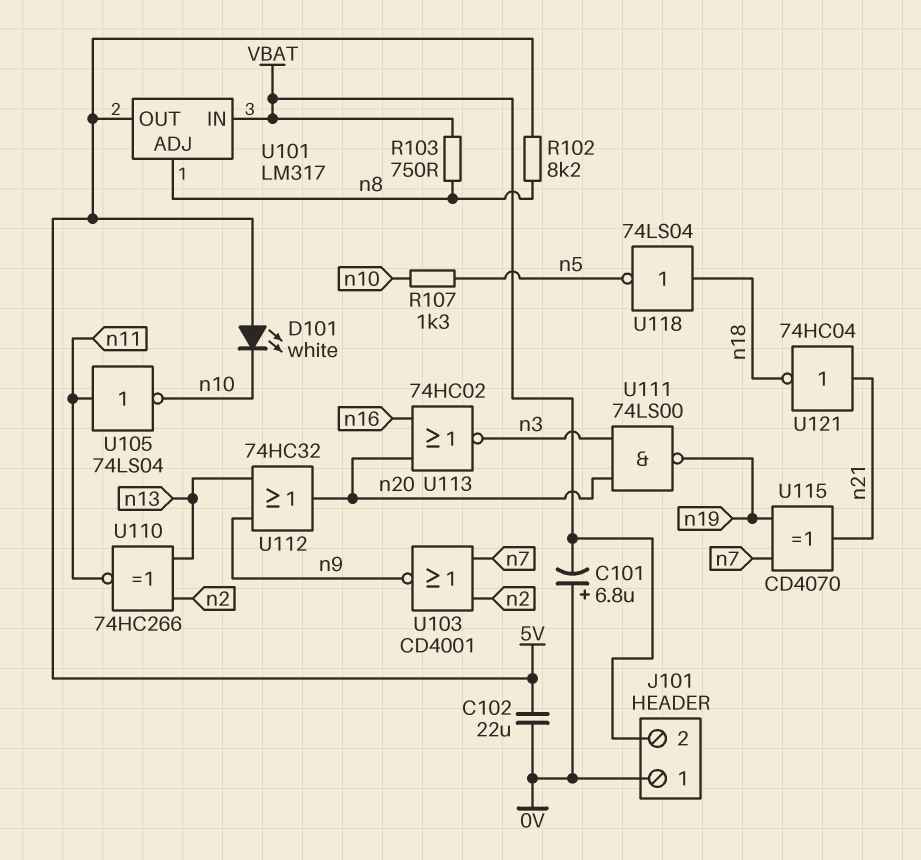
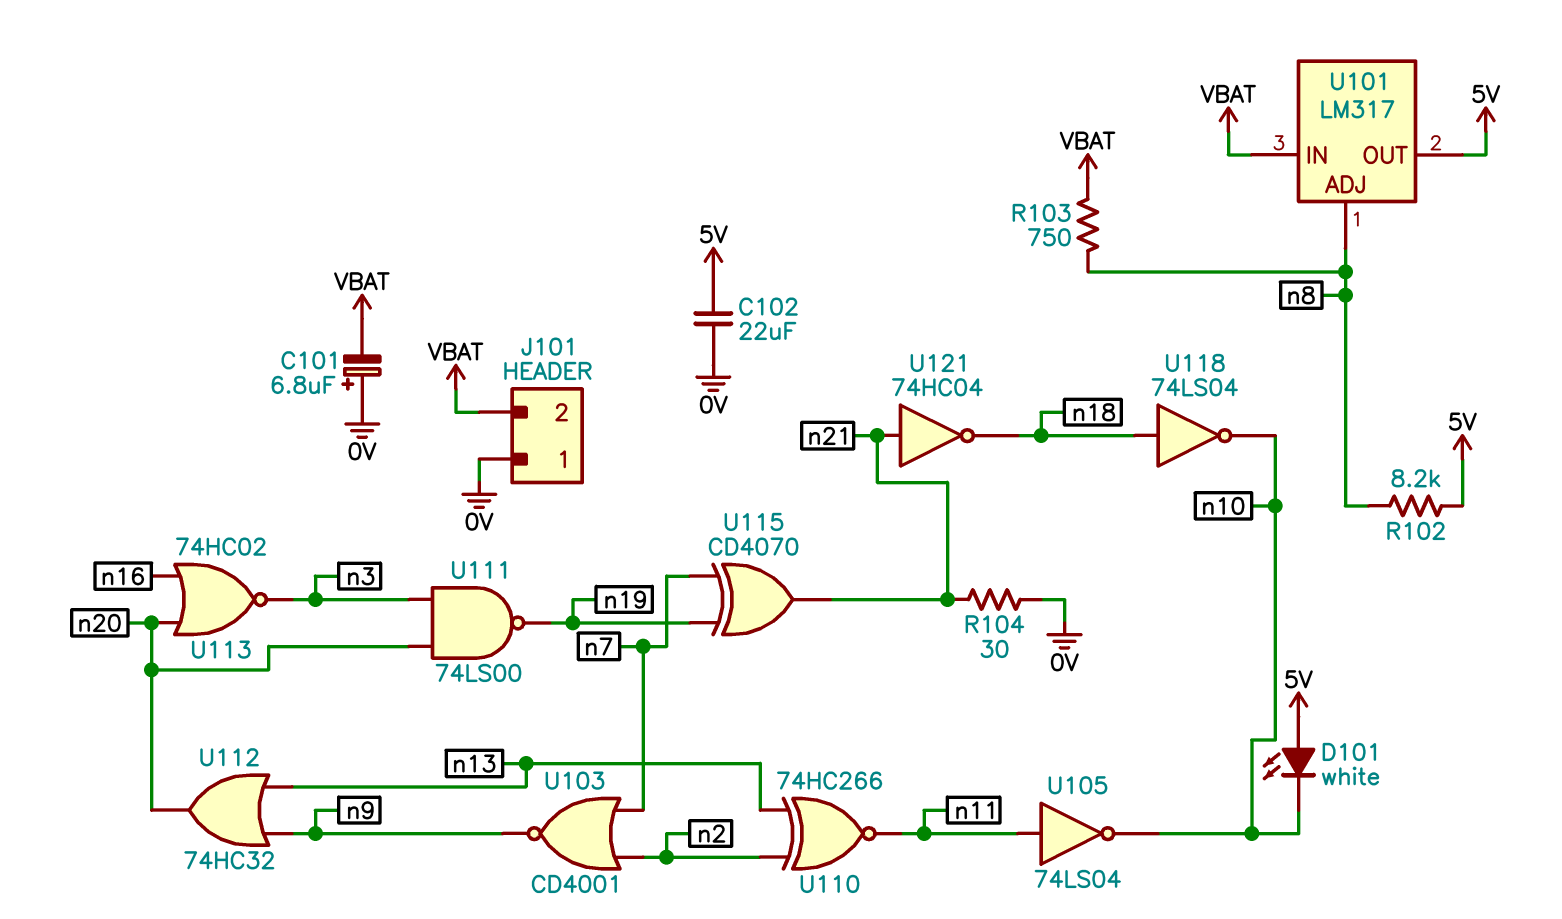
R104: none -> 30 (0V, n21)
R107: 1.3k (n5, n10) -> none
U118: NOT 74LS04 (in n18, out n5) -> NOT 74LS04 (in n18, out n10)

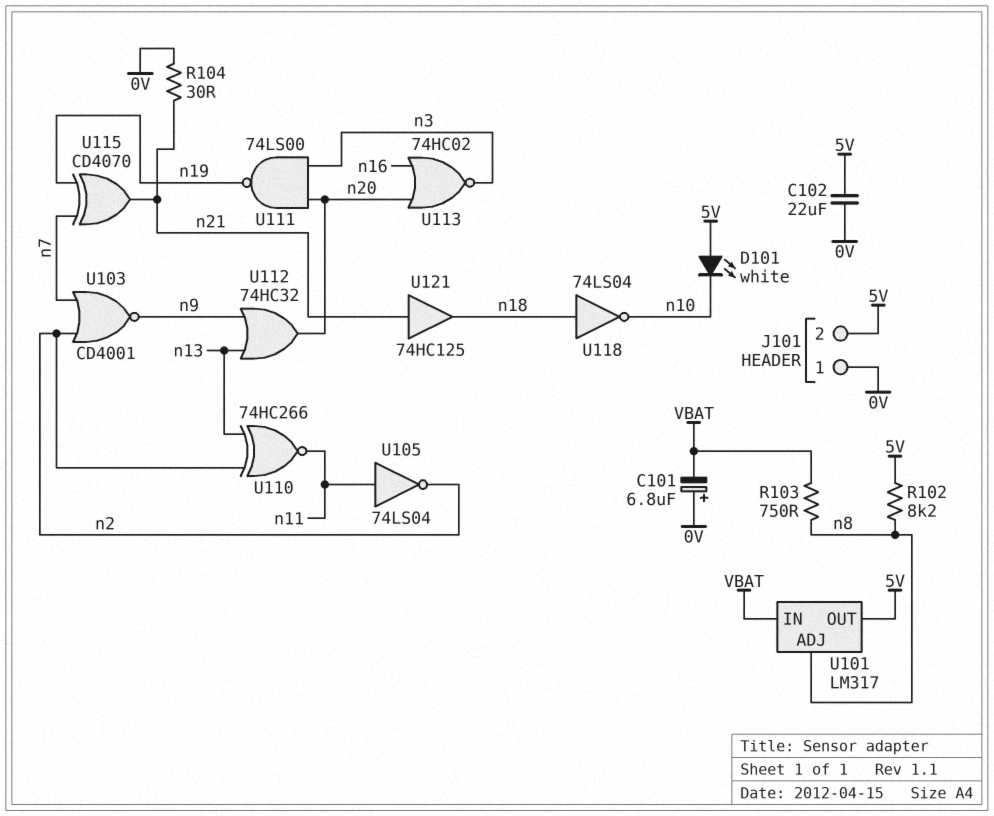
J101 pin 2: VBAT -> 5V
U105: NOT 74LS04 (in n11, out n10) -> NOT 74LS04 (in n11, out n2)
U121: NOT 74HC04 (in n21, out n18) -> buffer 74HC125 (in n21, out n18)

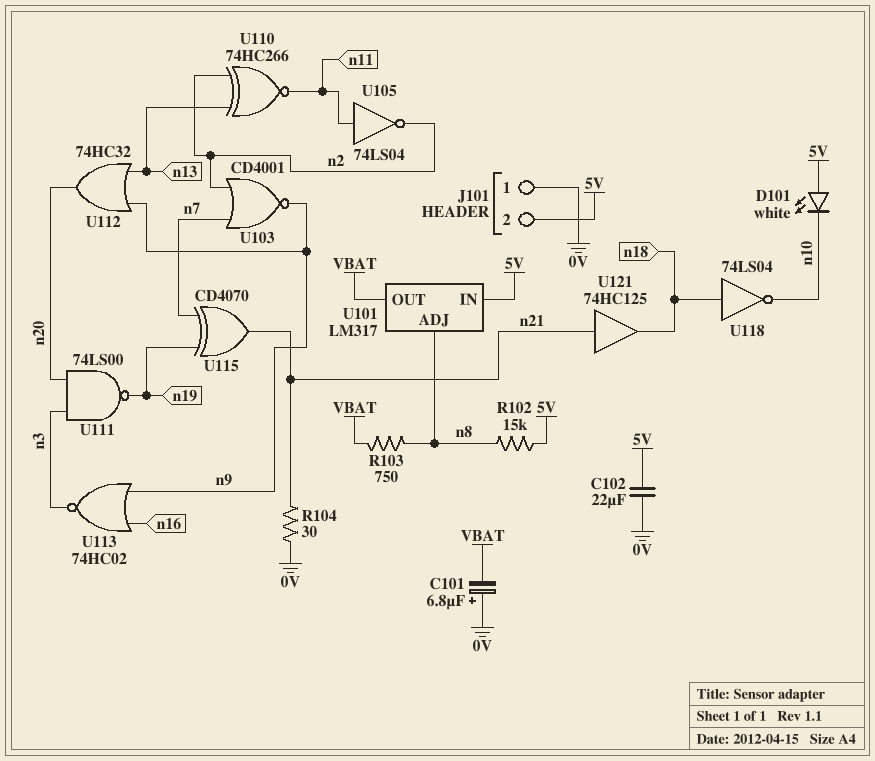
R102: 8.2k (5V, n8) -> 15k (5V, n8)
U101 pin IN: VBAT -> 5V
U101 pin OUT: 5V -> VBAT
U113: NOR 74HC02 (in n16, in n20, out n3) -> NOR 74HC02 (in n9, in n16, out n3)

